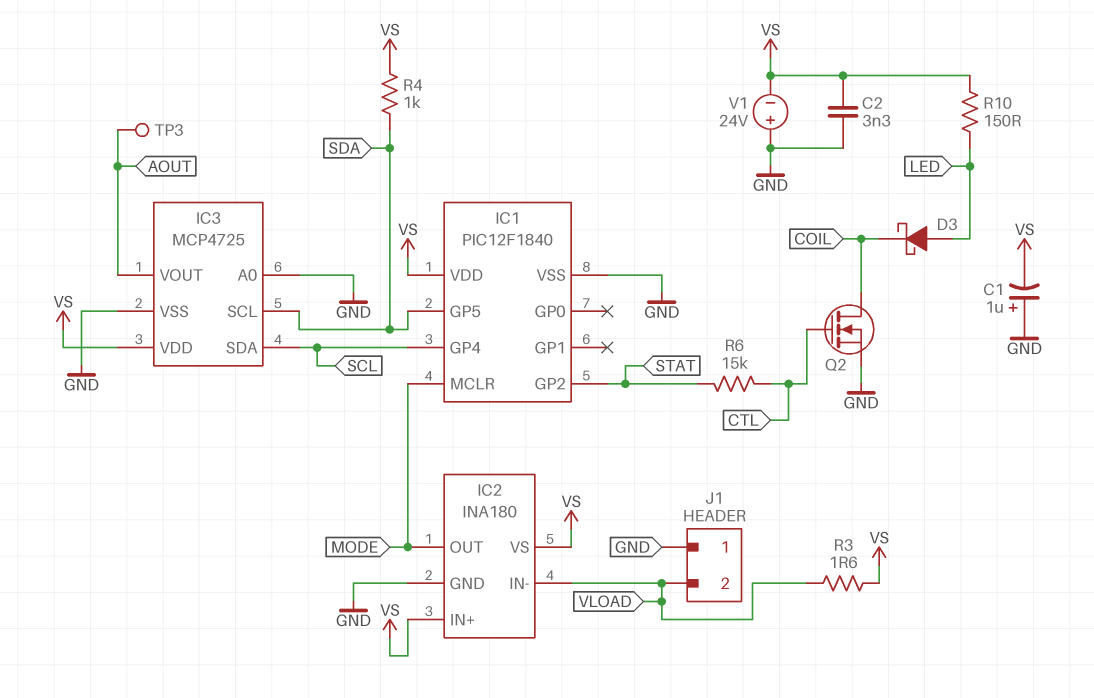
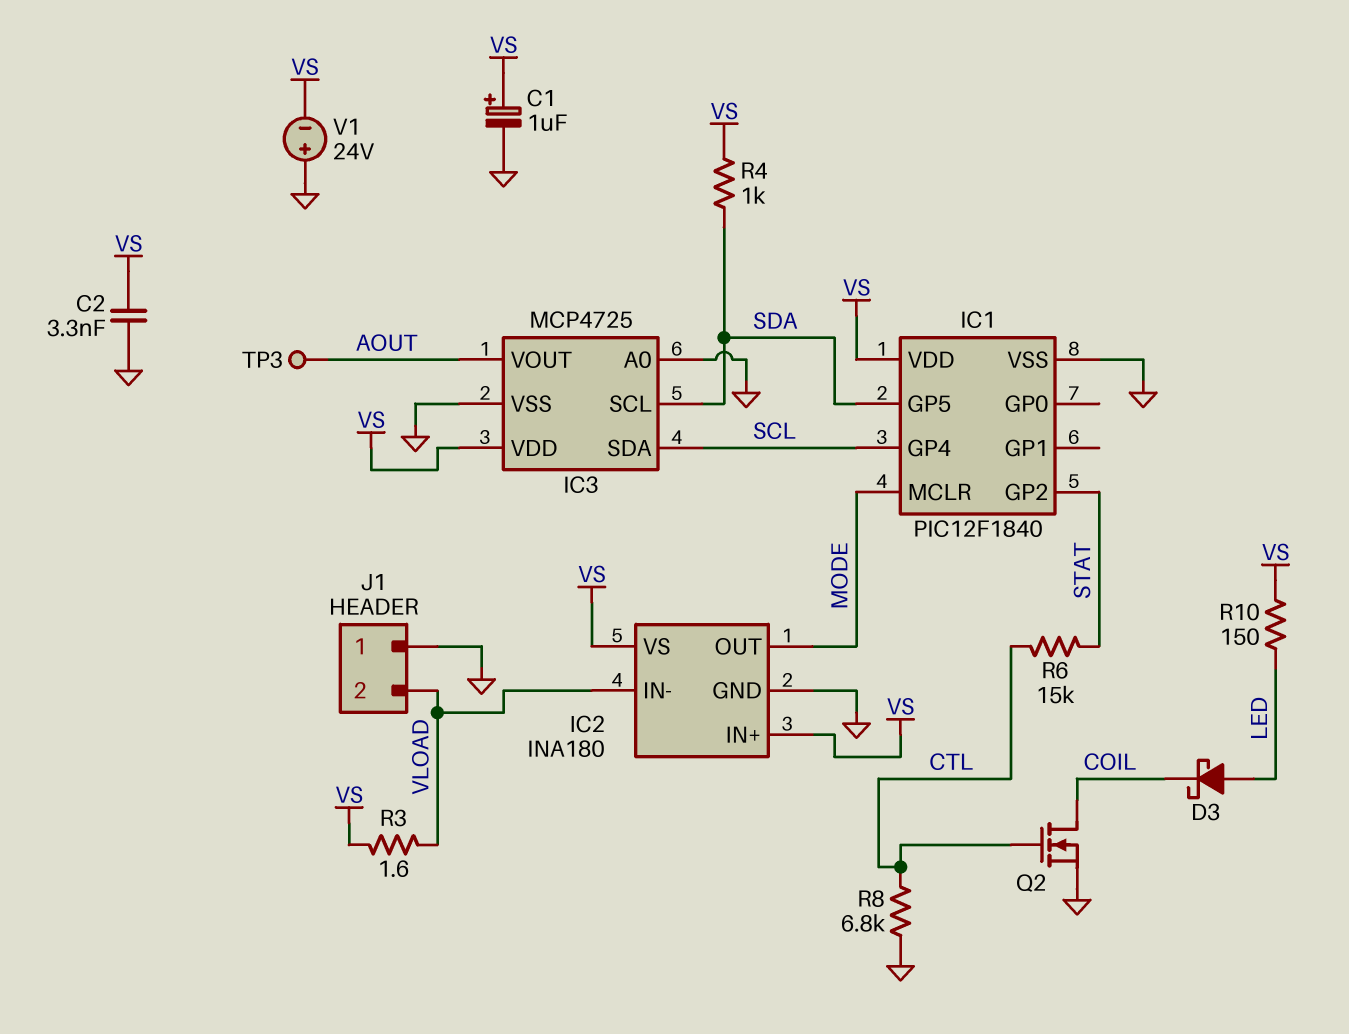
C1: 1uF (plus GND, minus VS) -> 1uF (plus VS, minus GND)
R8: none -> 6.8k (CTL, GND)

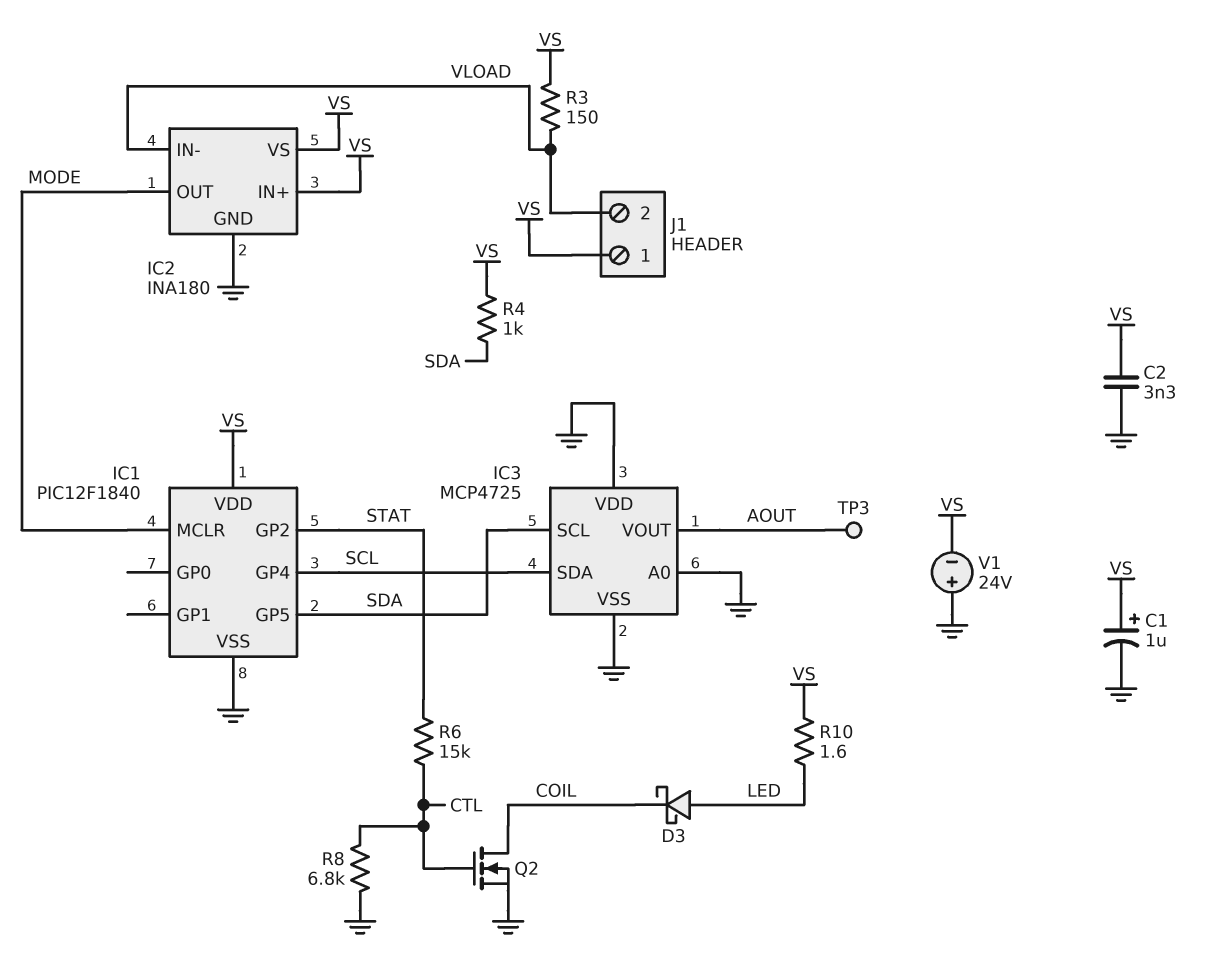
IC3 pin VDD: VS -> GND
J1 pin 1: GND -> VS
R3: 1.6 (VLOAD, VS) -> 150 (VLOAD, VS)
R10: 150 (LED, VS) -> 1.6 (LED, VS)

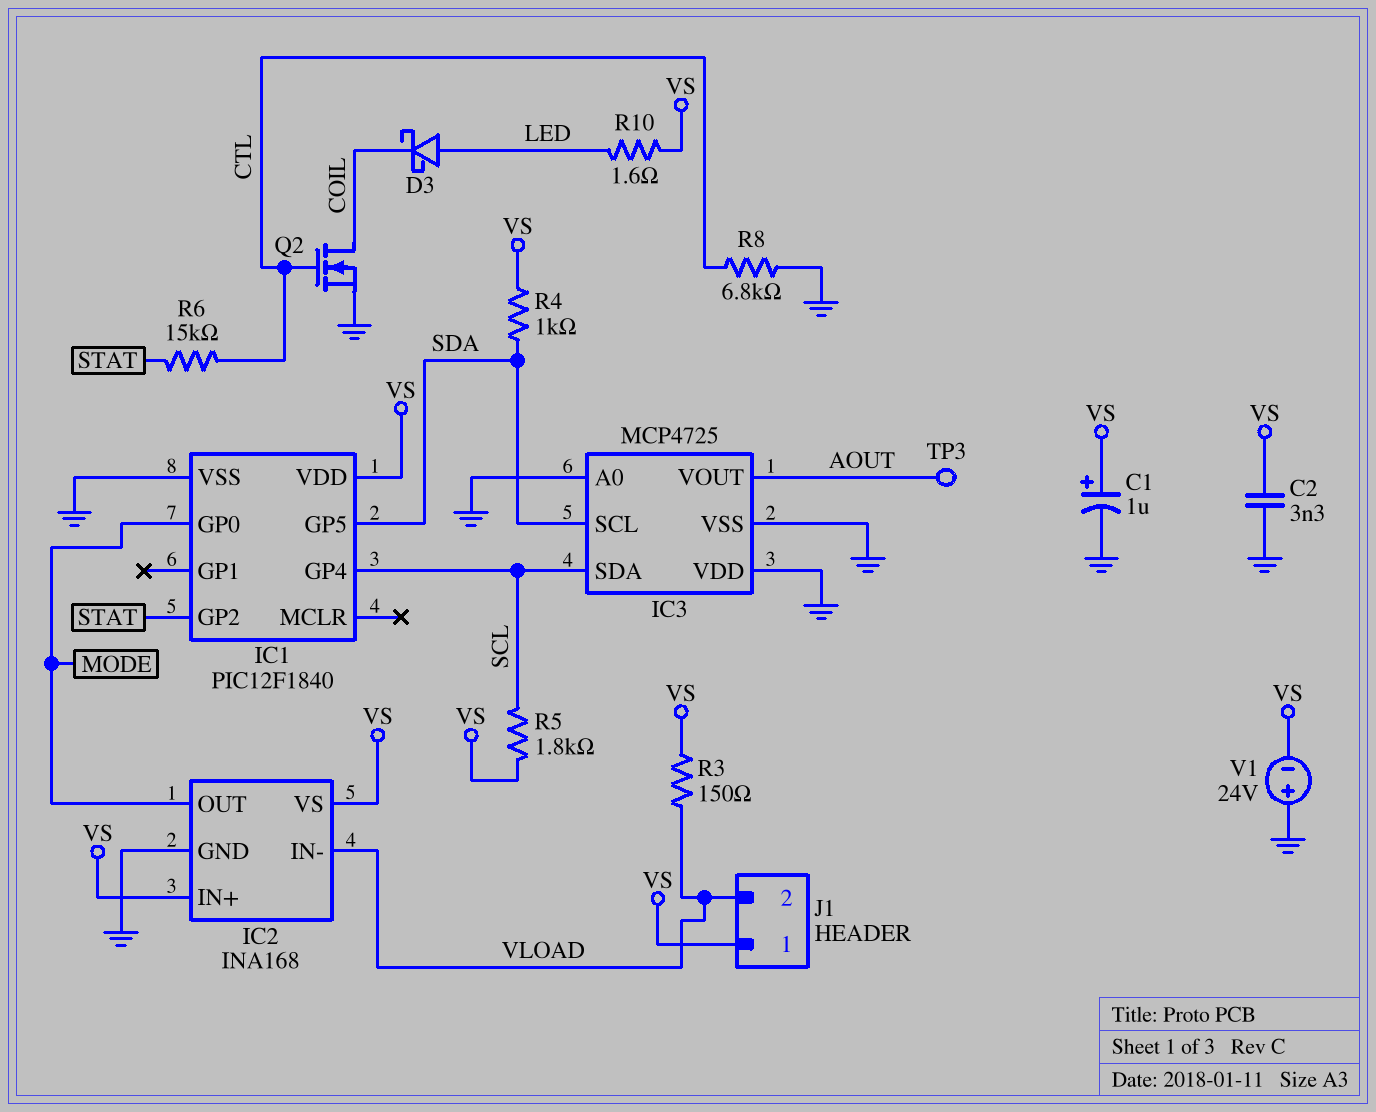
IC1 pin GP0: none -> MODE
IC1 pin MCLR: MODE -> none
IC2: INA180 -> INA168
R5: none -> 1.8k (SCL, VS)

